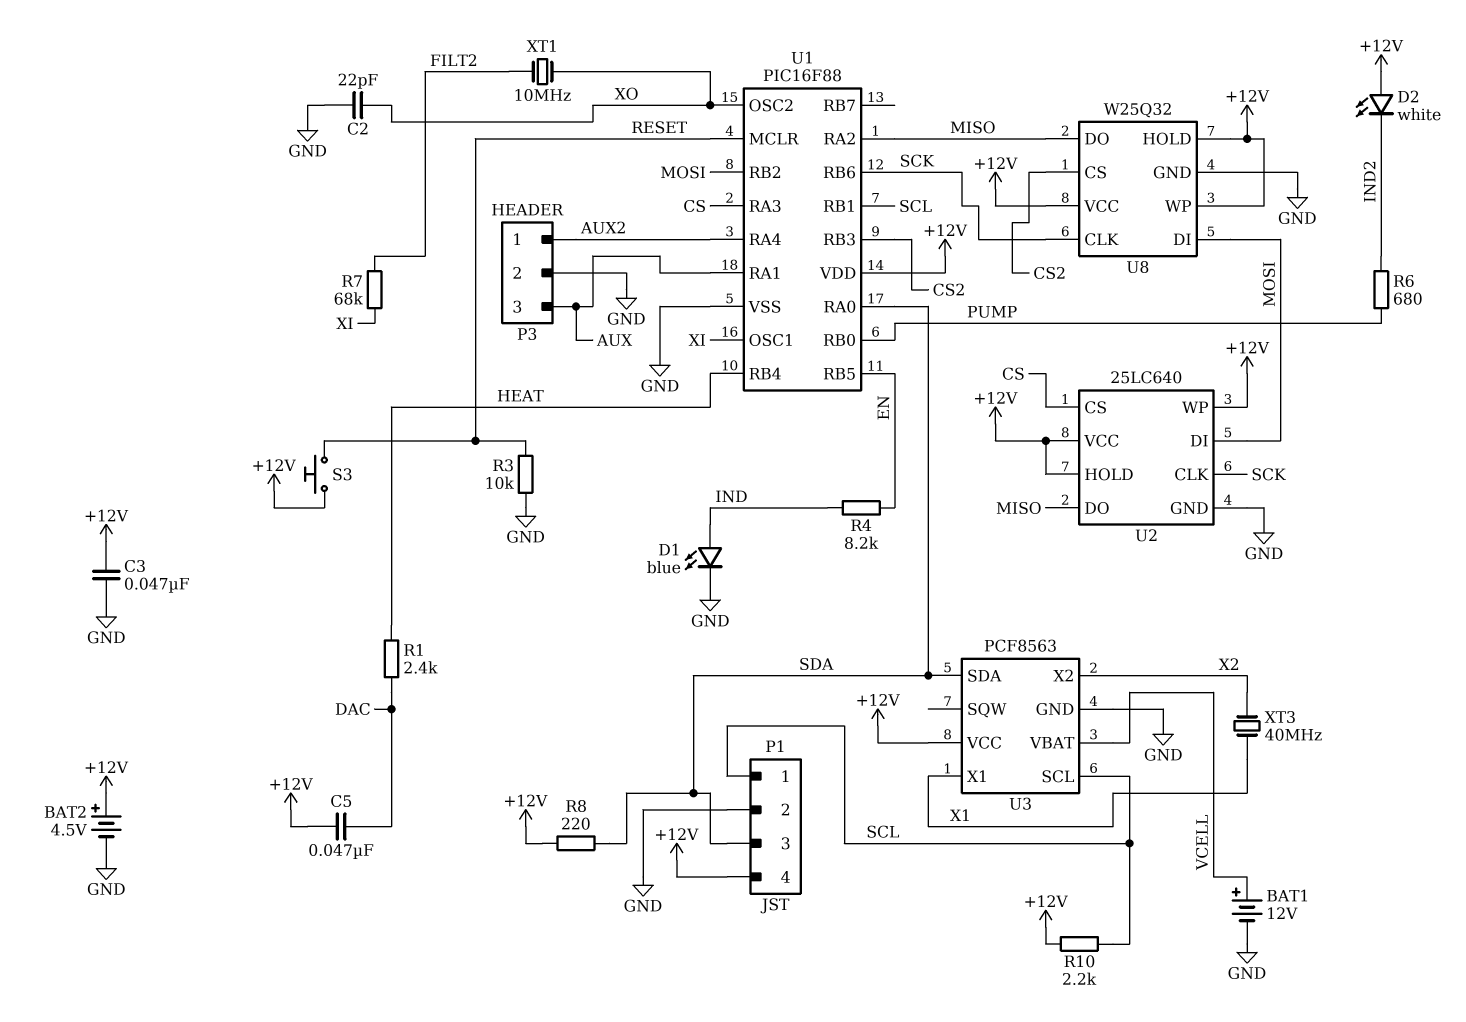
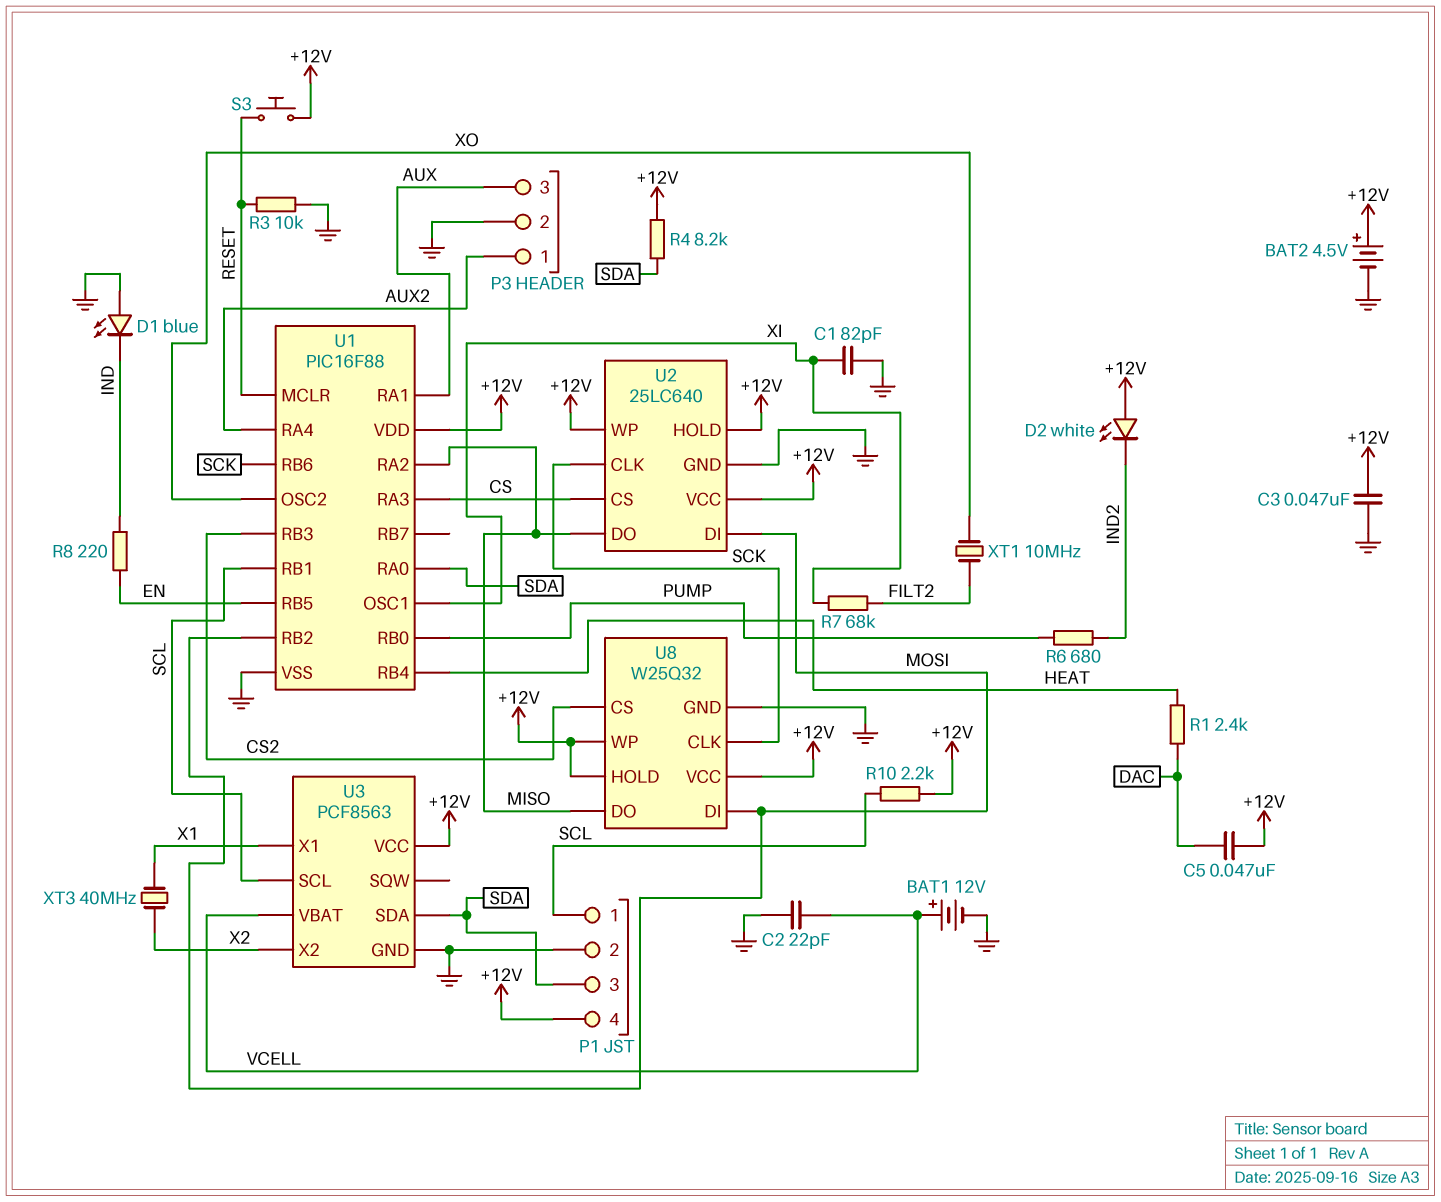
C1: none -> 82pF (GND, XI)
C2: 22pF (GND, XO) -> 22pF (GND, VCELL)
D1: LED blue (A IND, K GND) -> LED blue (A GND, K IND)
R4: 8.2k (EN, IND) -> 8.2k (+12V, SDA)
R8: 220 (+12V, SDA) -> 220 (EN, IND)

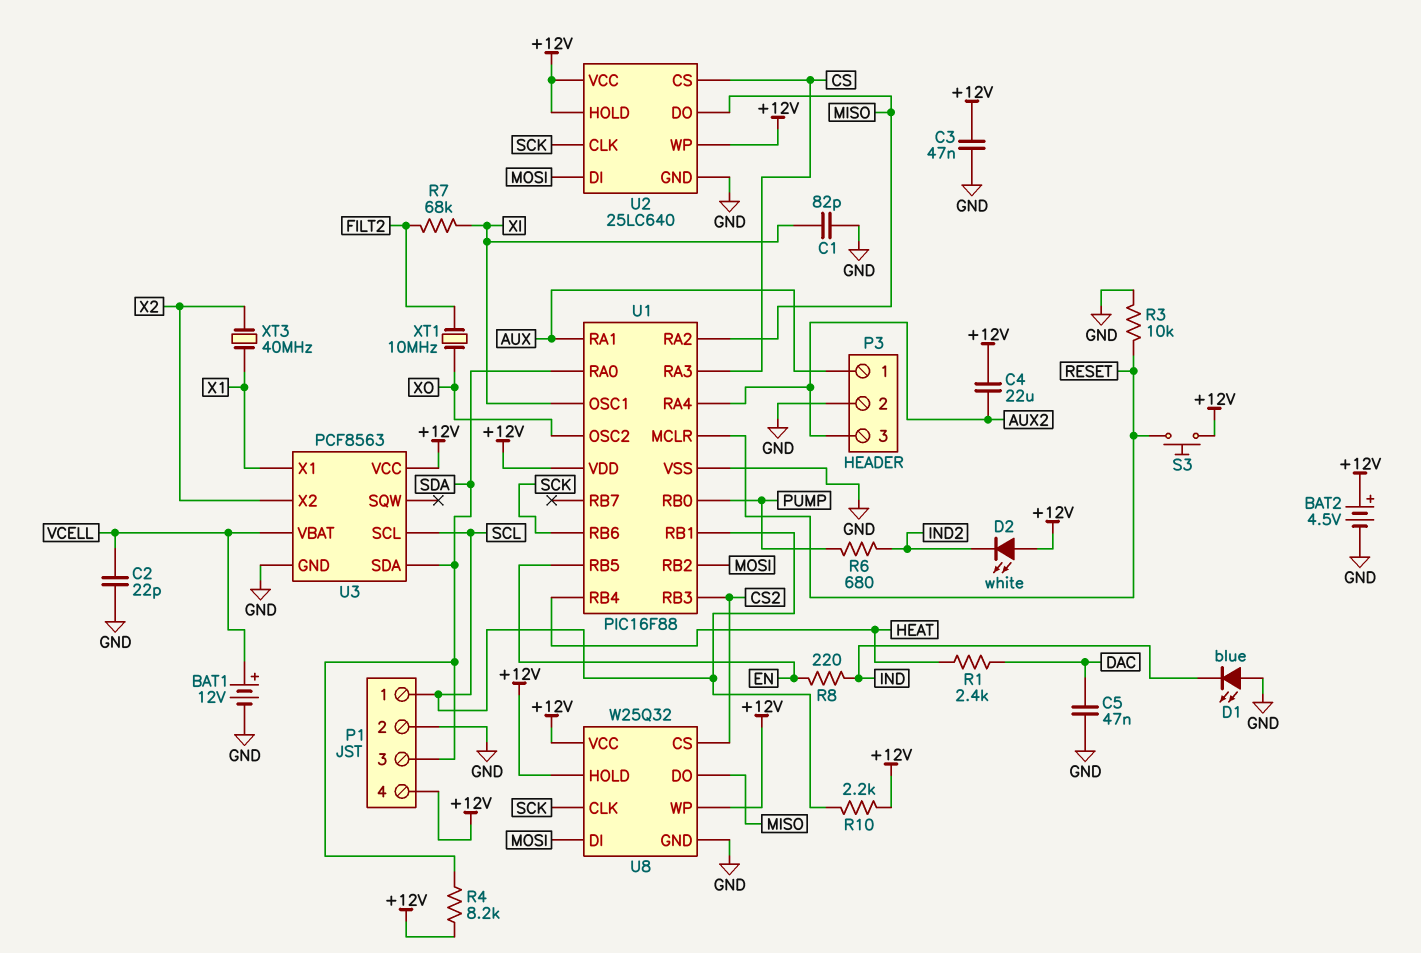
C4: none -> 22uF (+12V, AUX2)
C5: 47nF (+12V, DAC) -> 47nF (DAC, GND)
P3 pin 1: AUX2 -> AUX
P3 pin 3: AUX -> AUX2

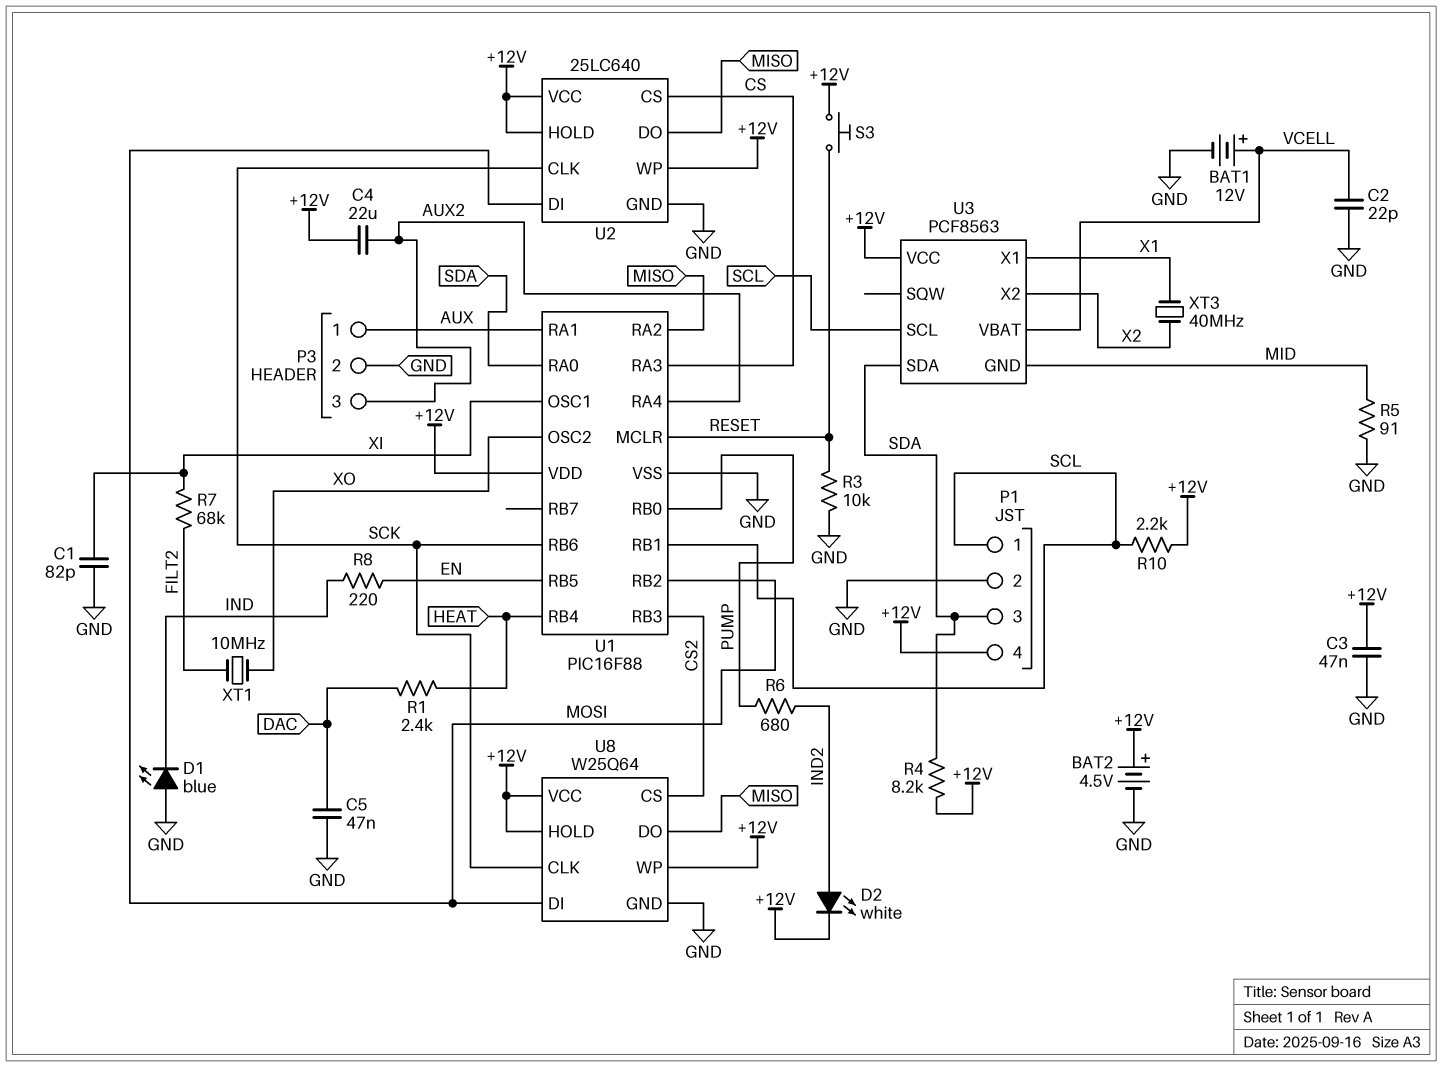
D2: LED white (A +12V, K IND2) -> LED white (A IND2, K +12V)
R5: none -> 91 (GND, MID)
U3 pin GND: GND -> MID
U8: W25Q32 -> W25Q64

